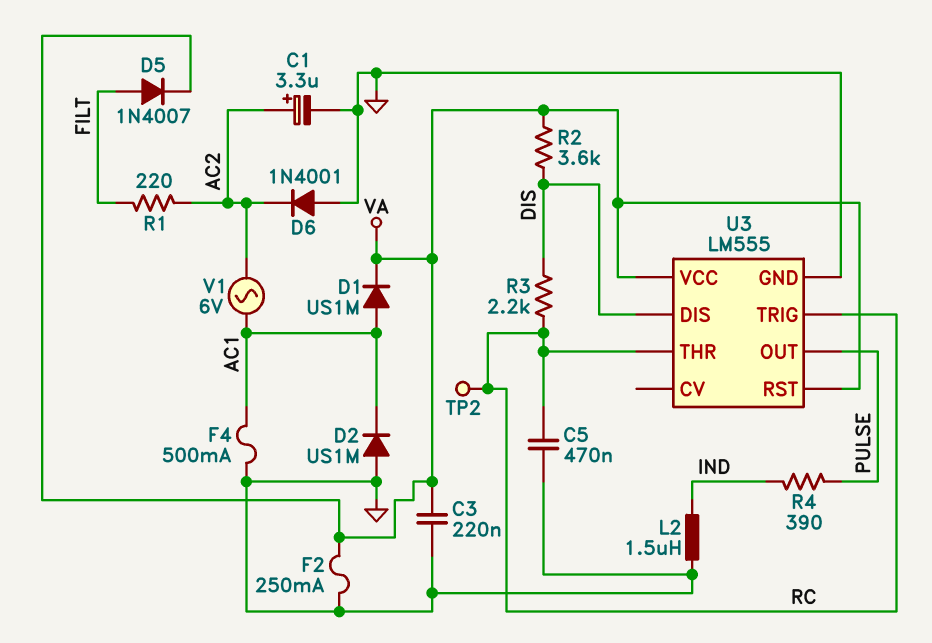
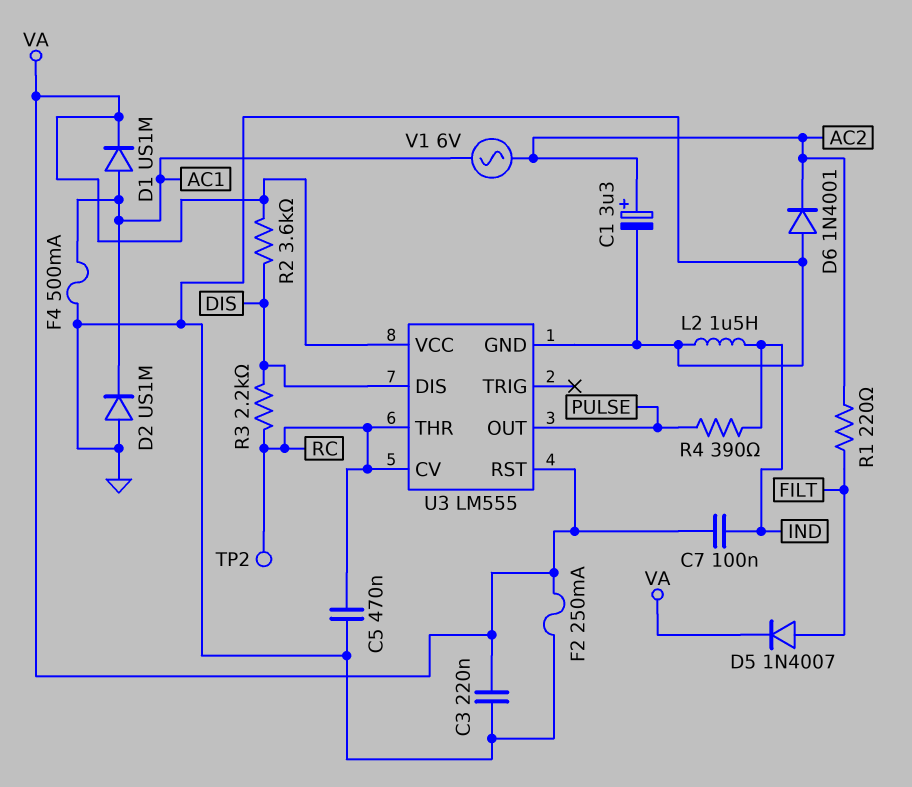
C7: none -> 100nF (IND, VA)
U3 pin CV: none -> RC
U3 pin TRIG: RC -> none

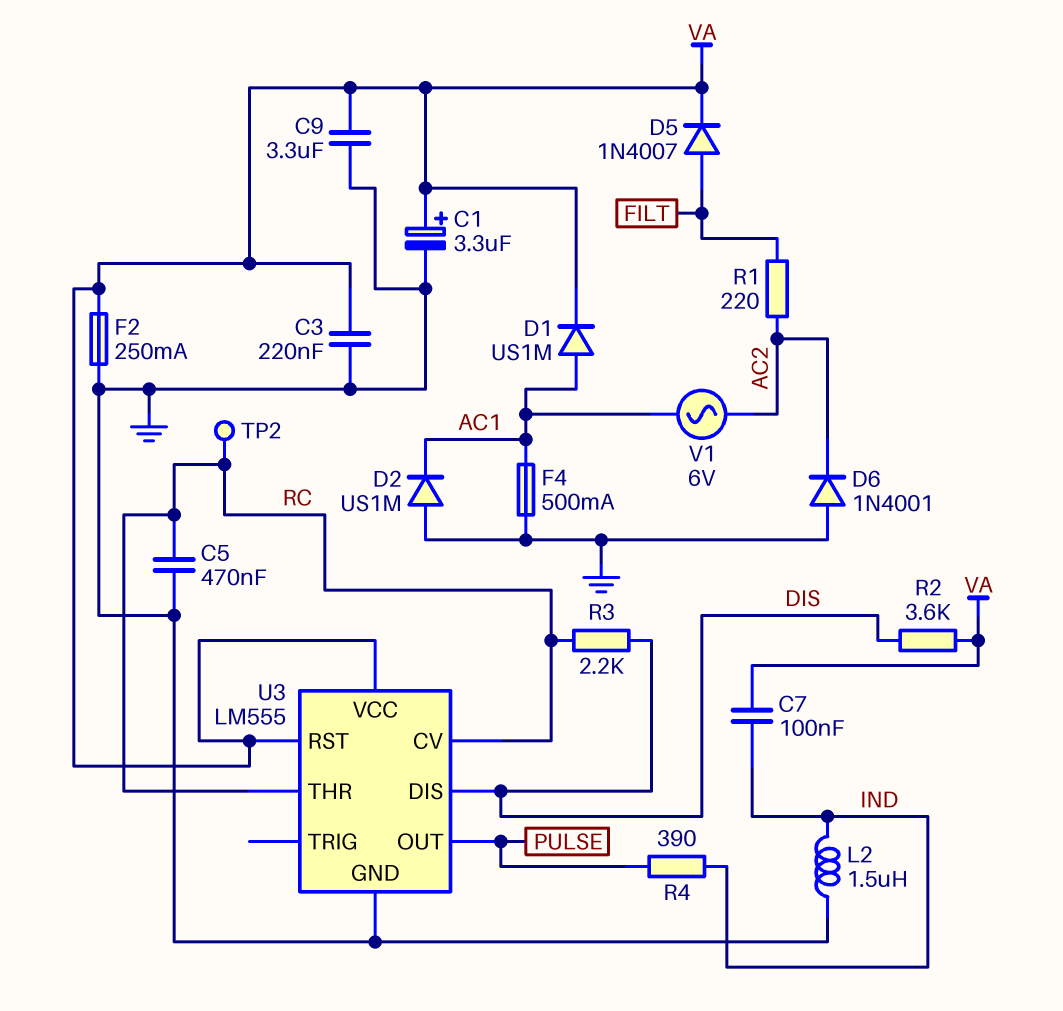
C1: 3.3uF (plus AC2, minus GND) -> 3.3uF (plus VA, minus GND)
C9: none -> 3.3uF (GND, VA)

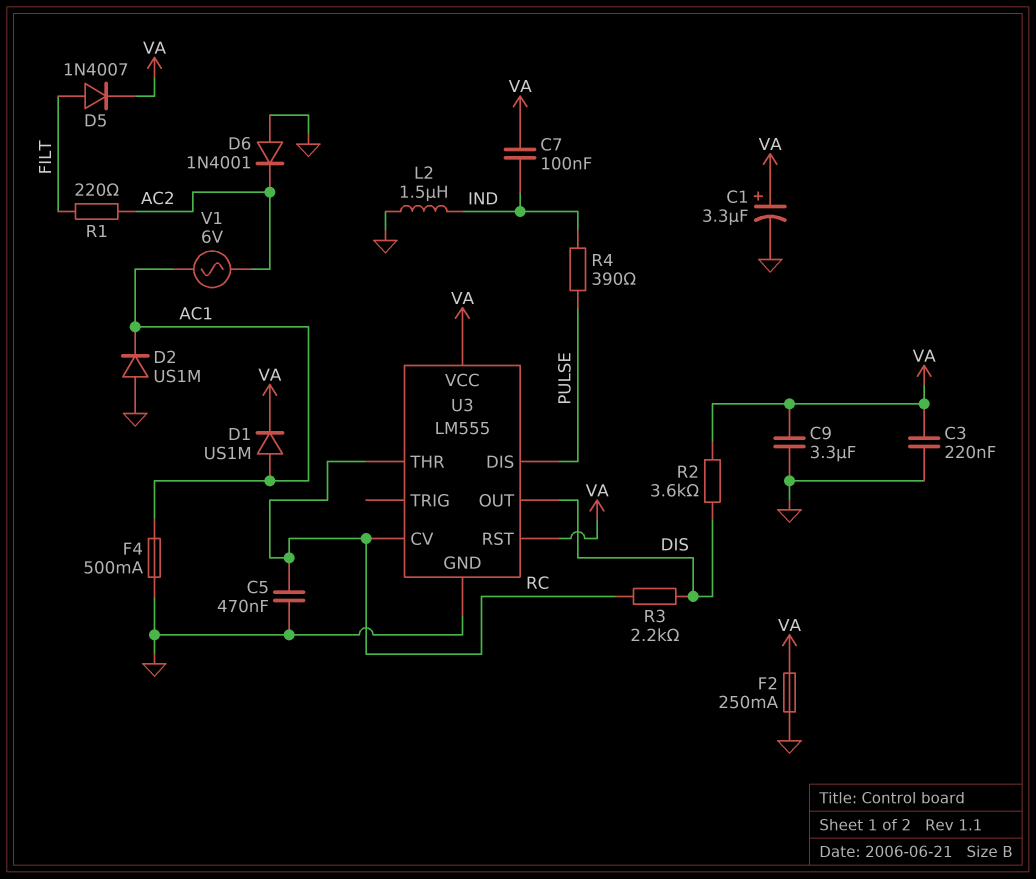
TP2: test point (RC) -> none
U3 pin DIS: DIS -> PULSE
U3 pin OUT: PULSE -> DIS

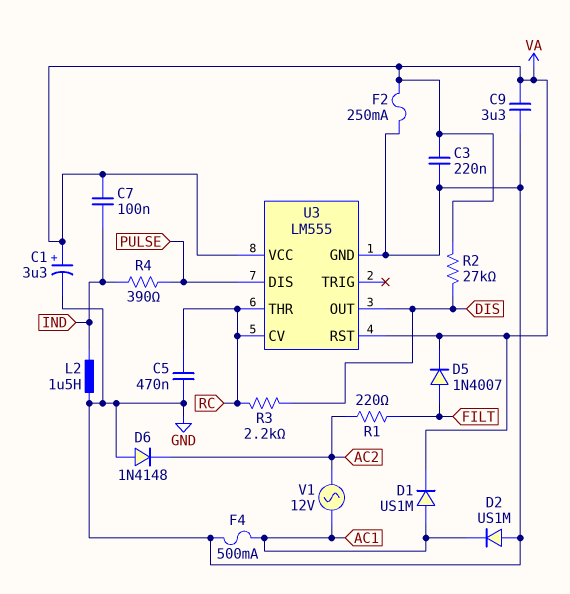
D6: diode 1N4001 (A GND, K AC2) -> diode 1N4148 (A GND, K AC2)
R2: 3.6k (DIS, VA) -> 27k (DIS, VA)
V1: AC 6V (AC1, AC2) -> AC 12V (AC1, AC2)

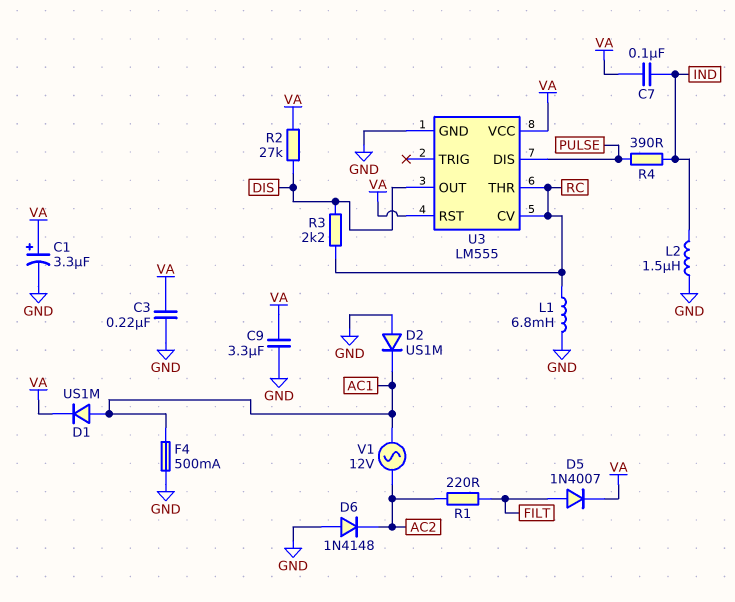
C5: 470nF (GND, RC) -> none
F2: 250mA (GND, VA) -> none
L1: none -> 6.8mH (GND, RC)

